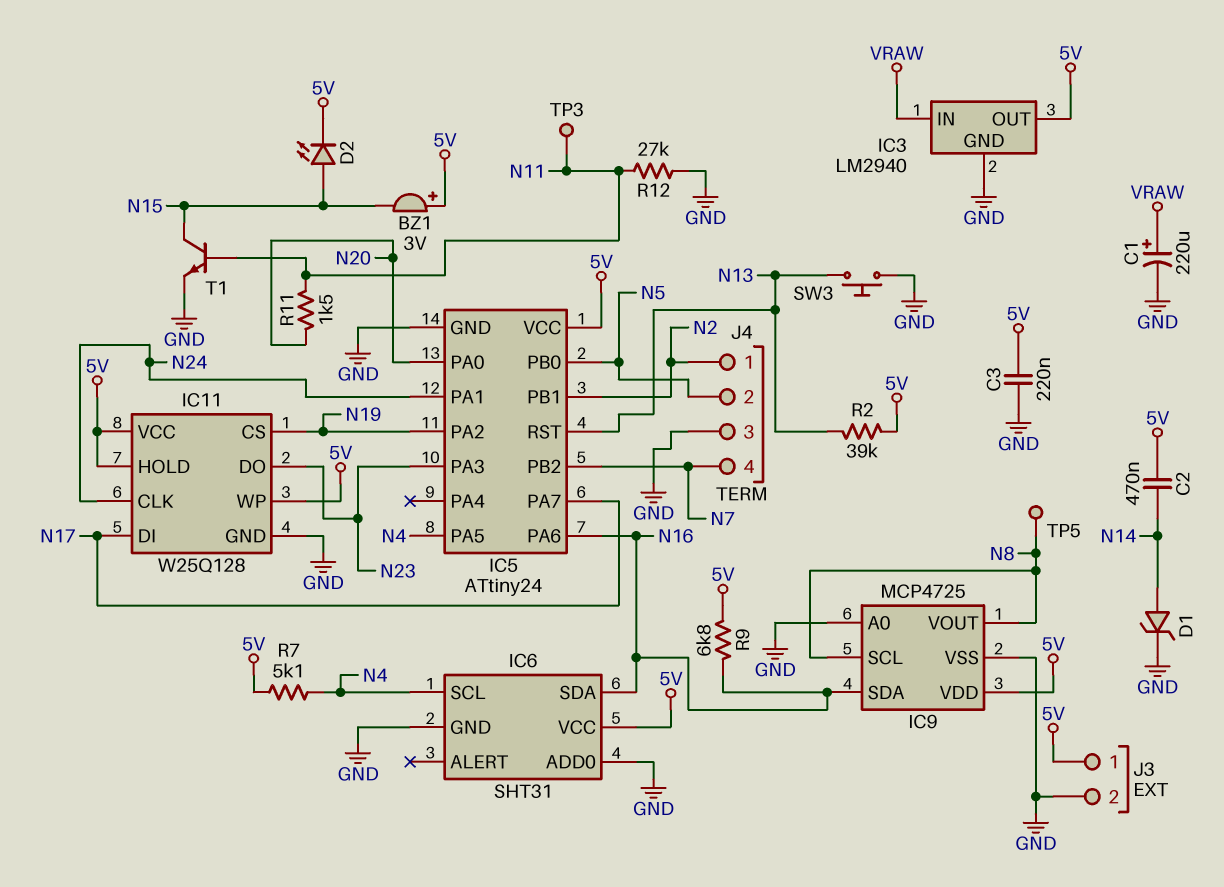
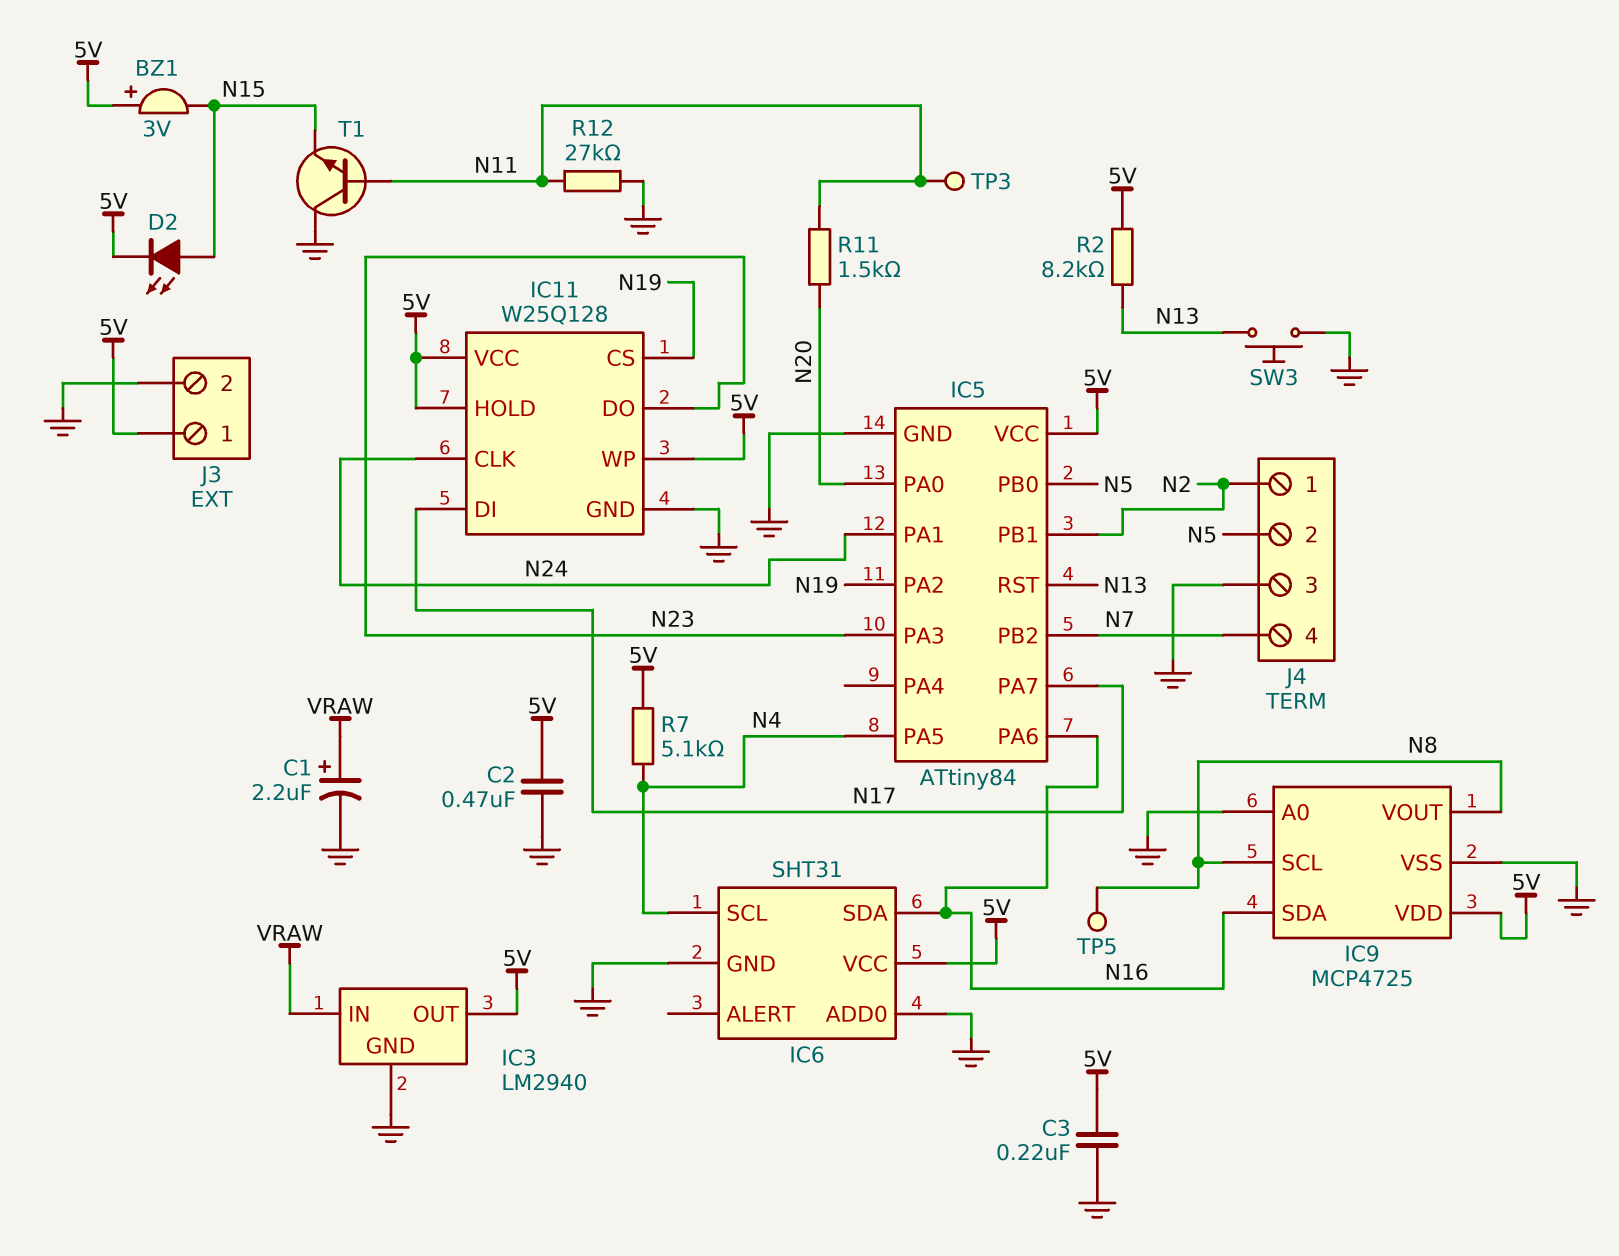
C1: 220uF (plus VRAW, minus GND) -> 2.2uF (plus VRAW, minus GND)
C2: 470nF (5V, N14) -> 470nF (5V, GND)
D1: zener (A N14, K GND) -> none
IC5: ATtiny24 -> ATtiny84
R2: 39k (5V, N13) -> 8.2k (5V, N13)
R9: 6.8k (5V, N16) -> none
T1: NPN (B N11, C N15, E GND) -> NPN (B N11, C GND, E N15)

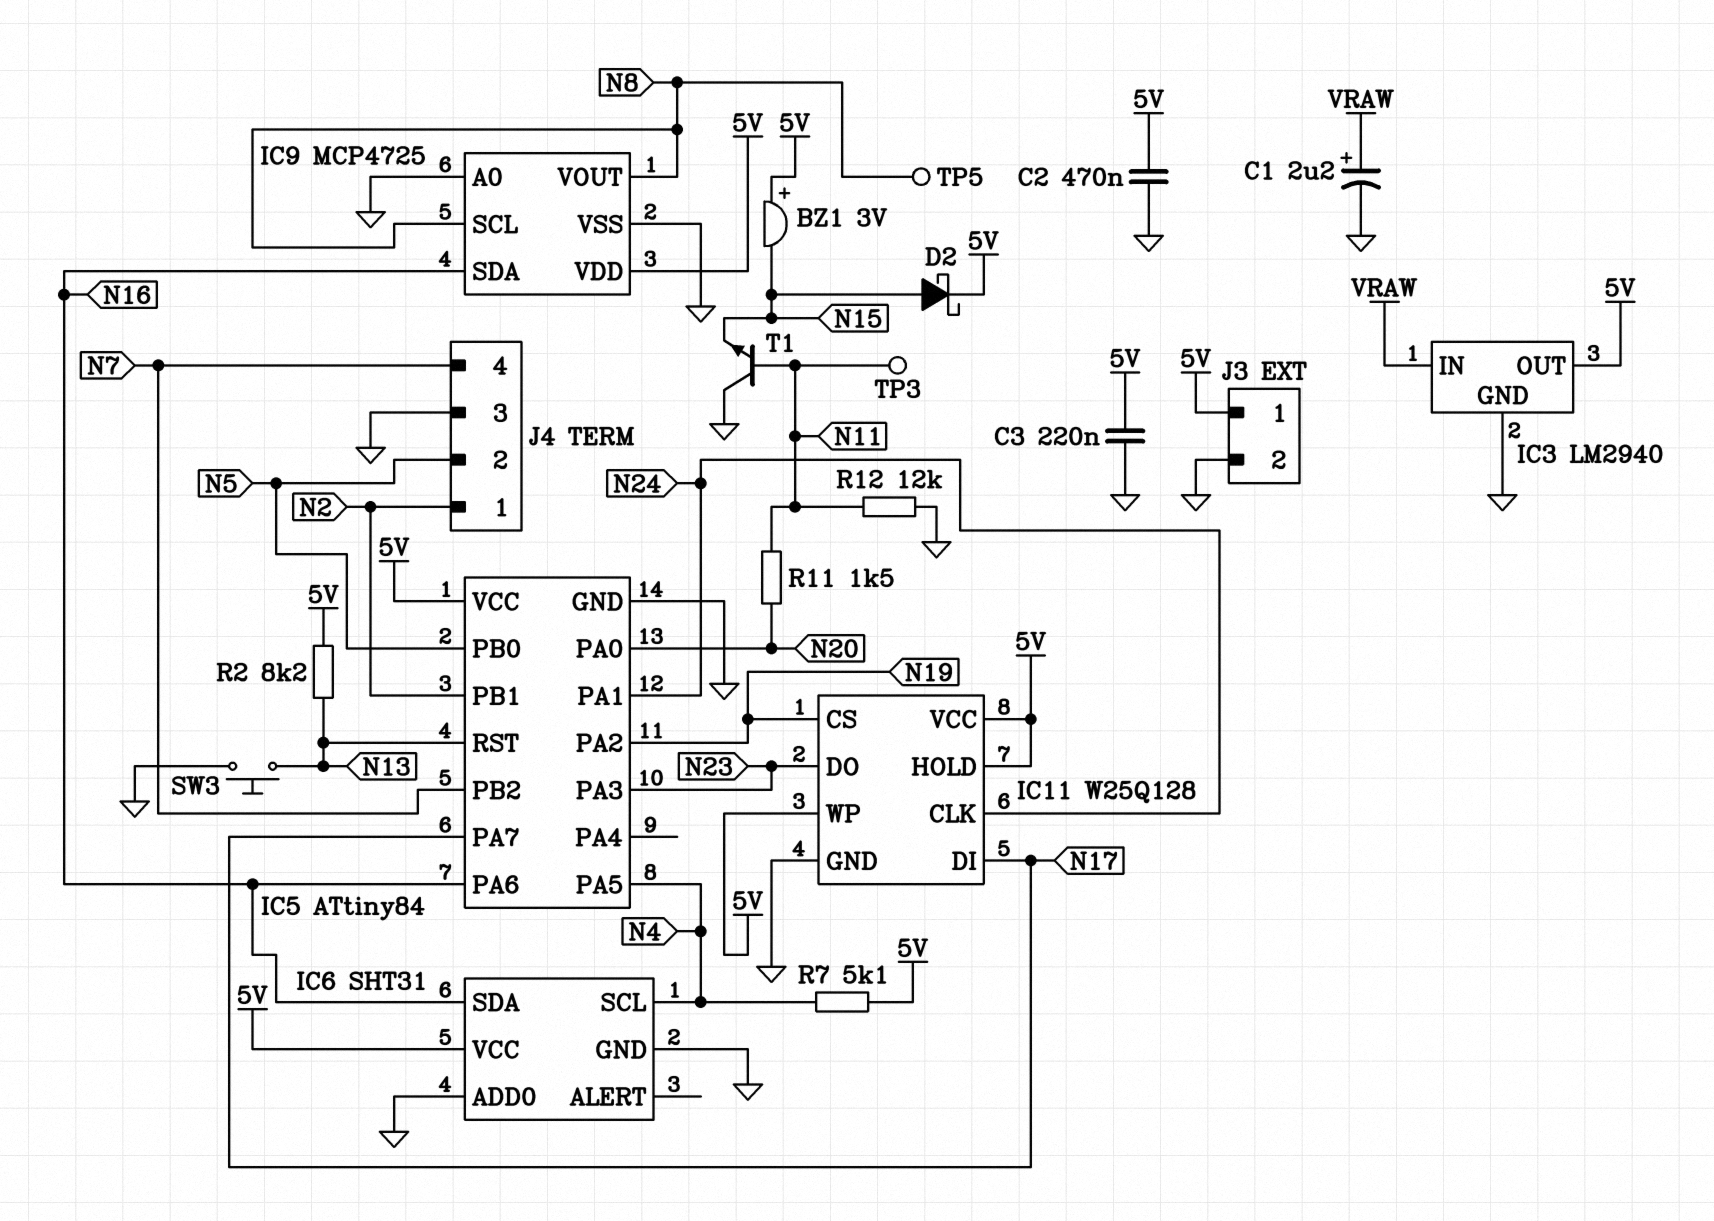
D2: LED (A N15, K 5V) -> schottky (A N15, K 5V)
R12: 27k (GND, N11) -> 12k (GND, N11)

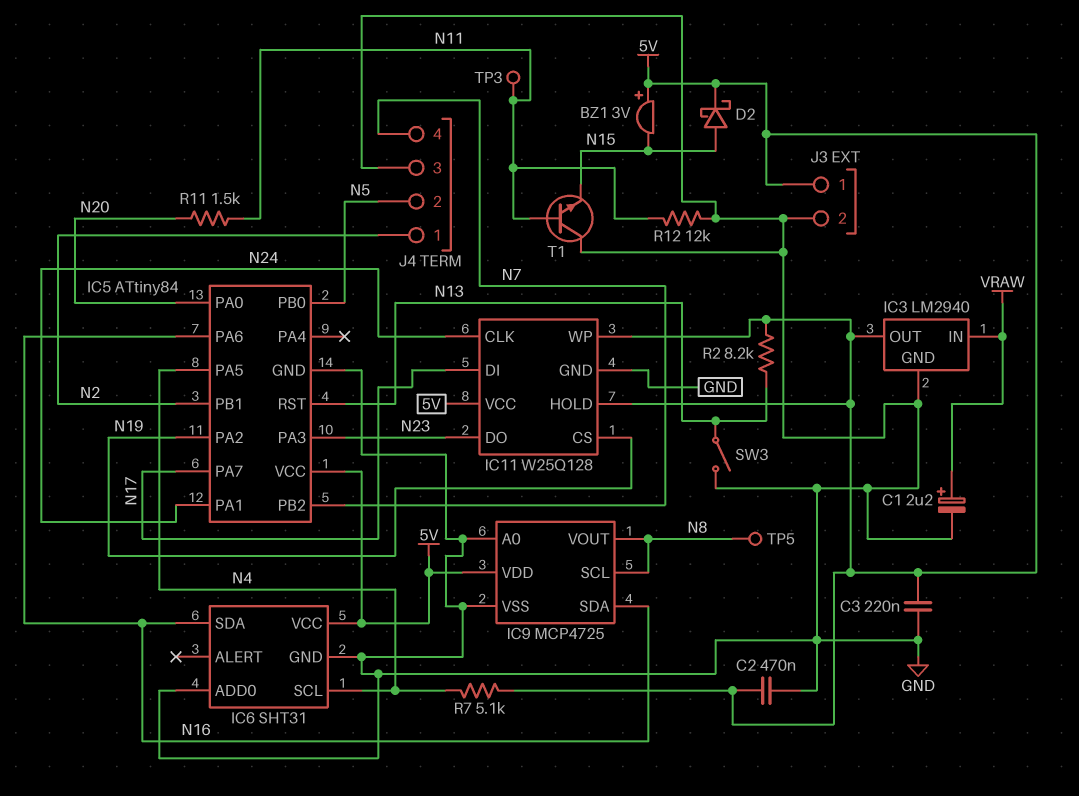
SW3: button (GND, N13) -> switch (GND, N13)

